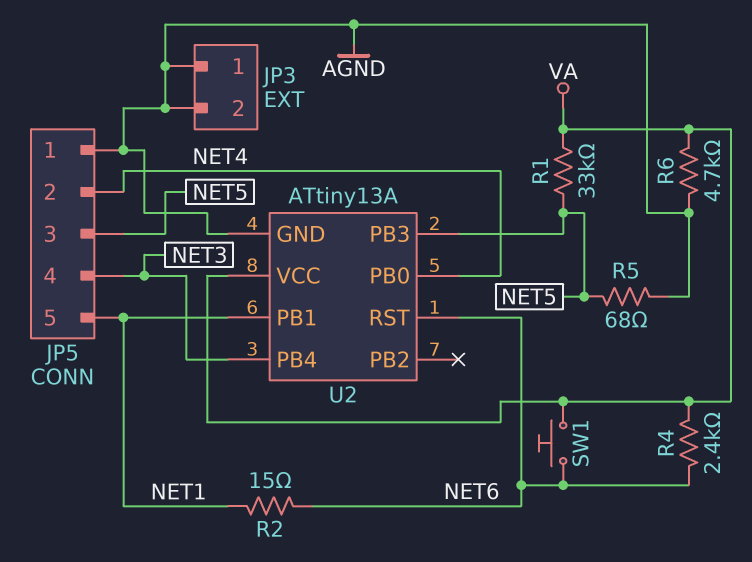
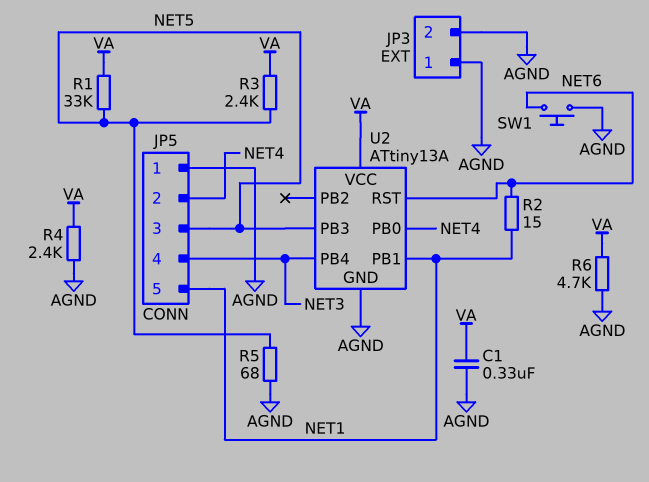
C1: none -> 330nF (AGND, VA)
R3: none -> 2.4k (NET5, VA)
R4: 2.4k (NET6, VA) -> 2.4k (AGND, VA)
SW1: button (NET6, VA) -> button (AGND, NET6)

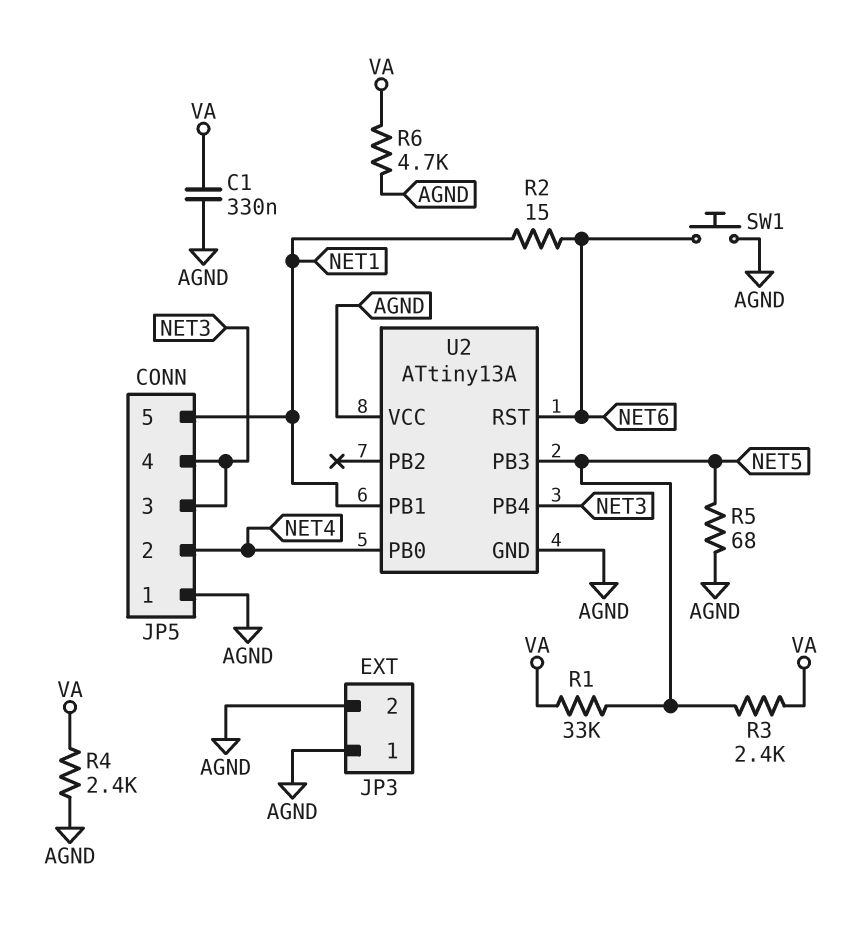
JP5 pin 3: NET5 -> NET3
U2 pin VCC: VA -> AGND

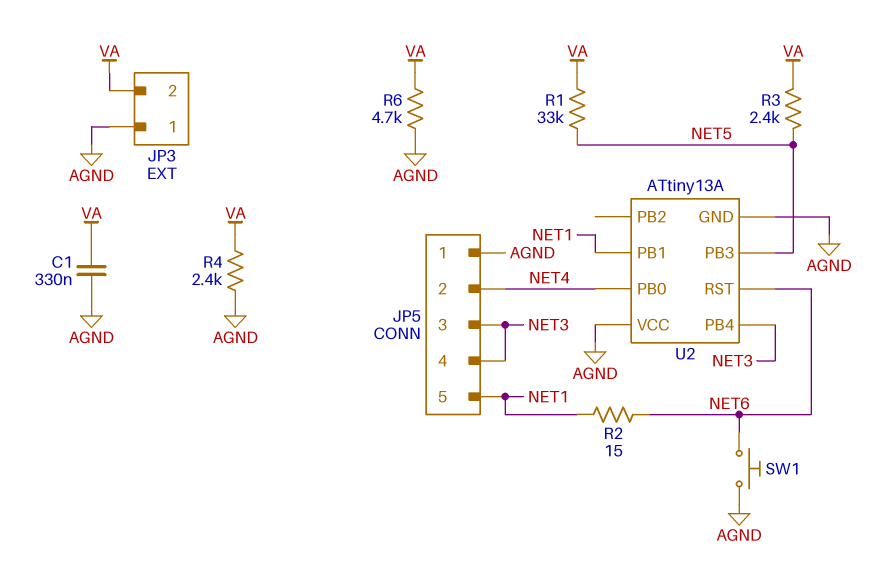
JP3 pin 2: AGND -> VA
R5: 68 (AGND, NET5) -> none

